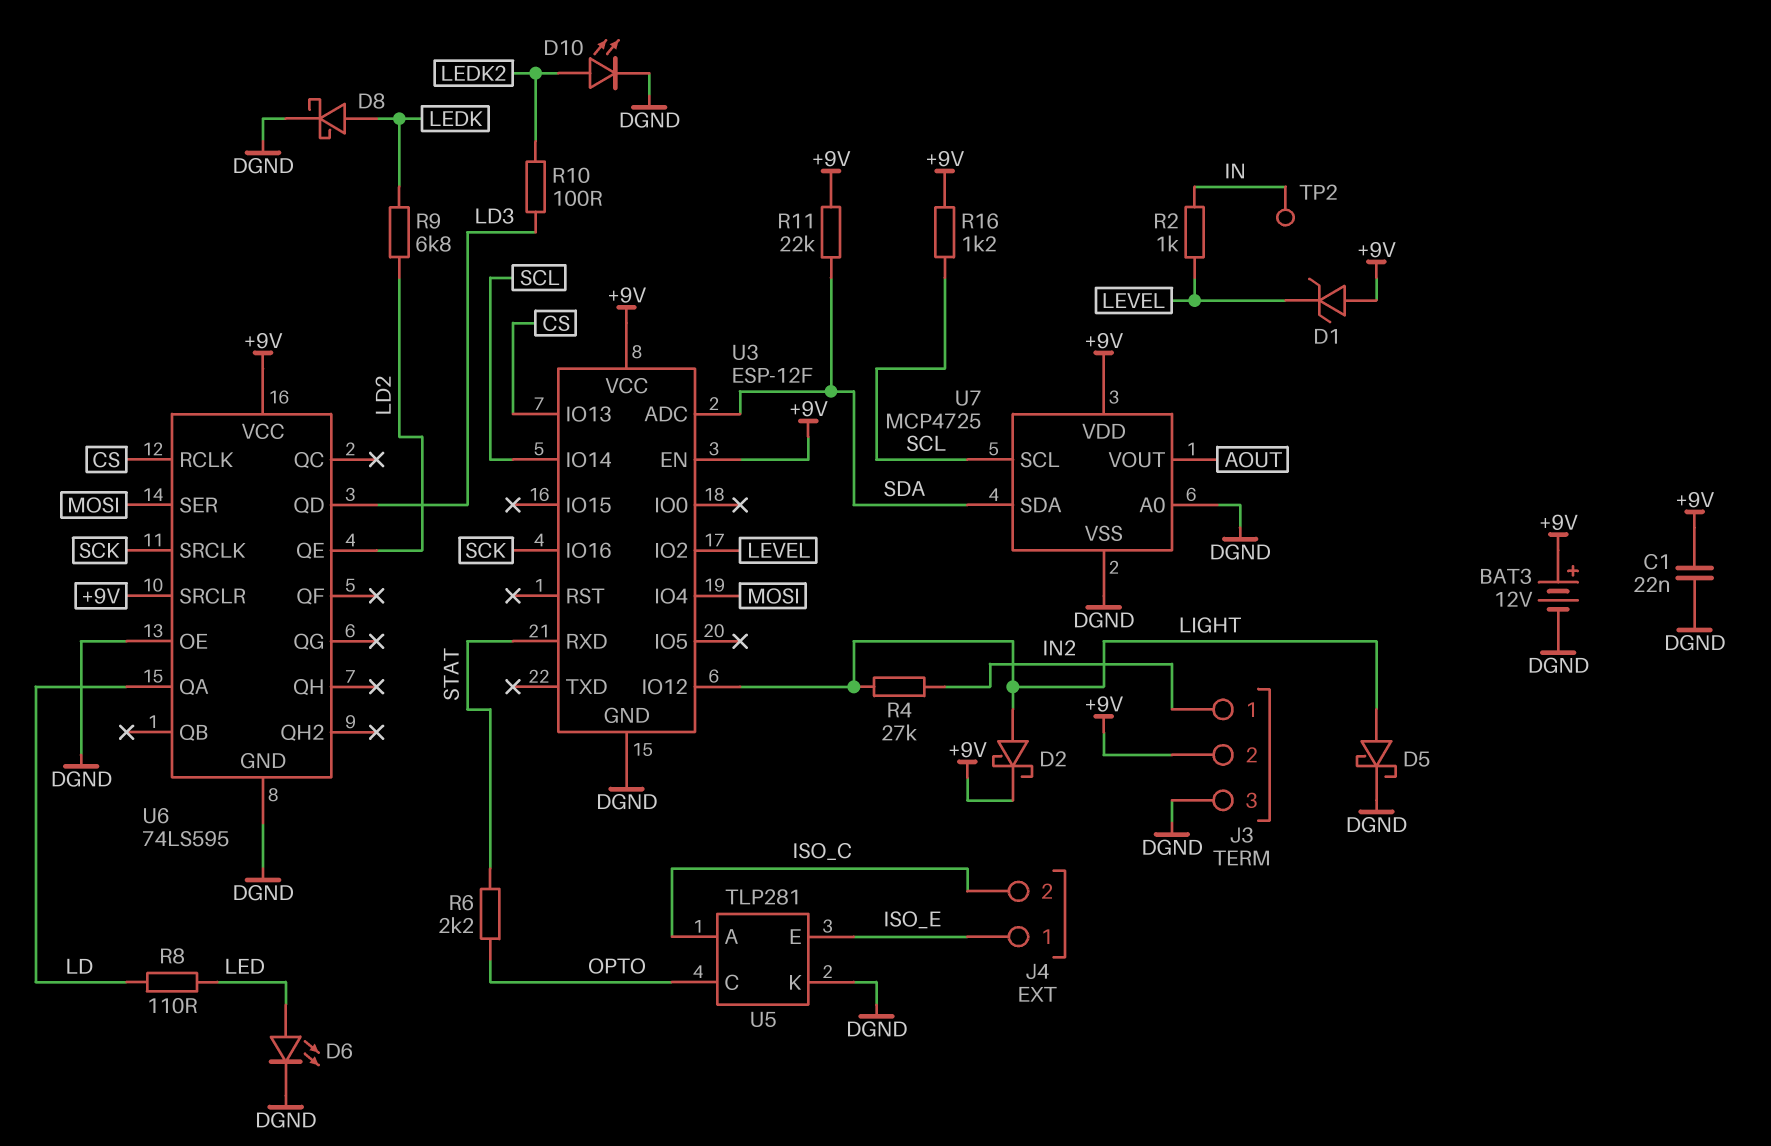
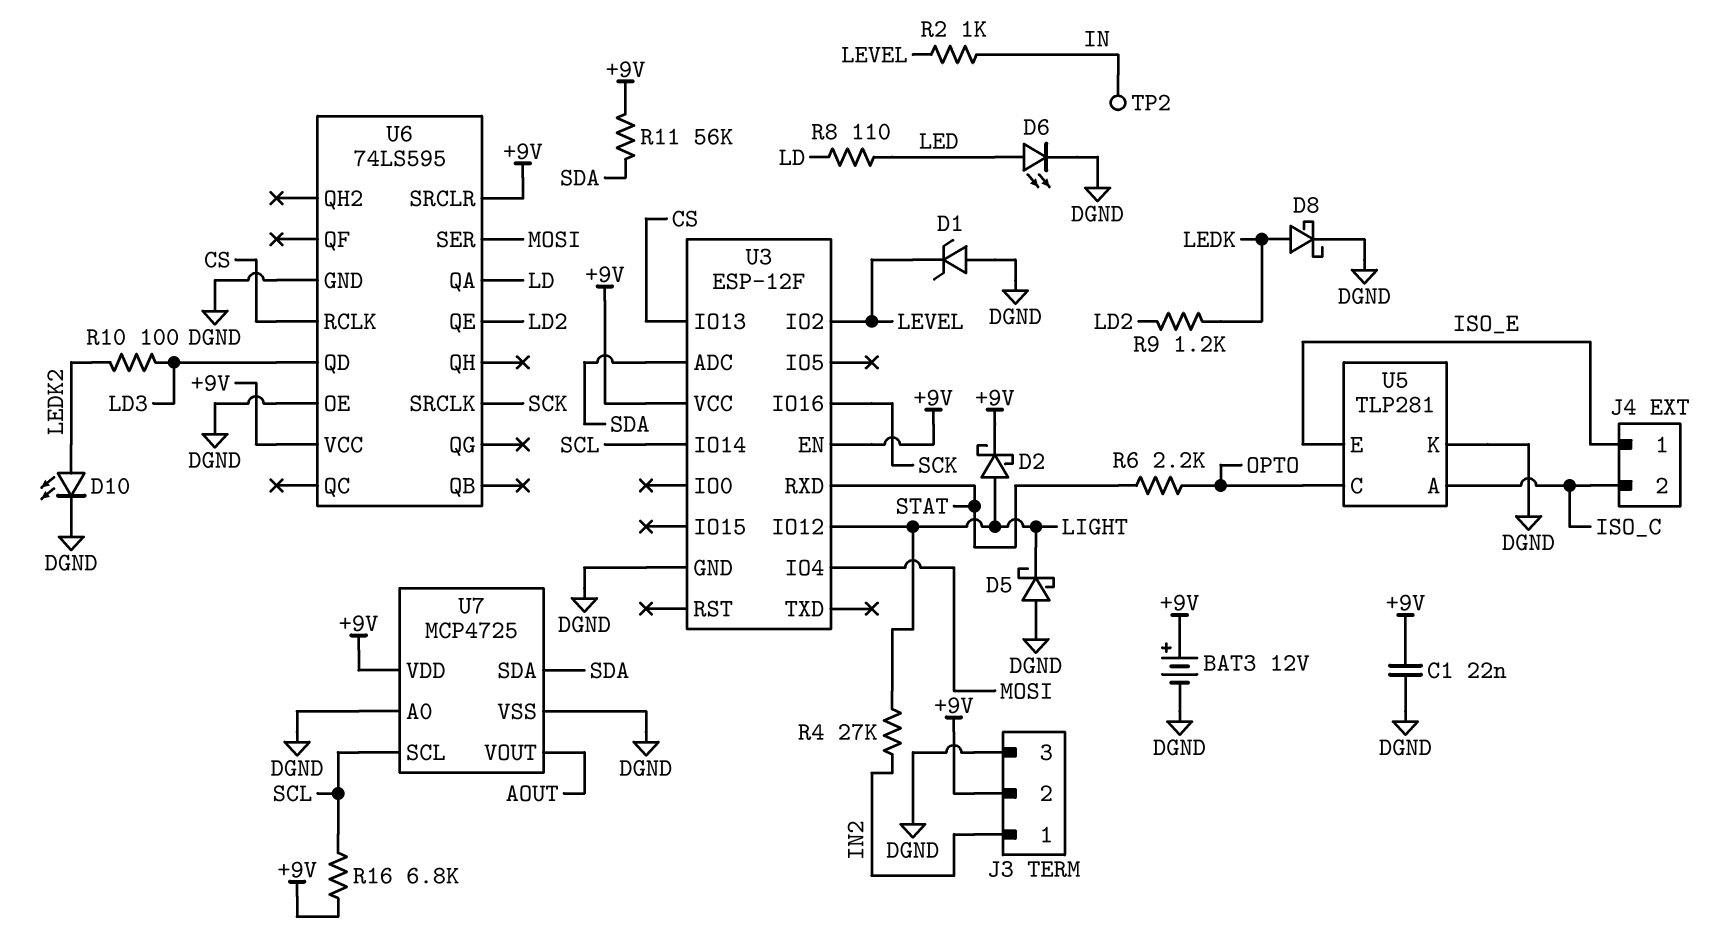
D1: zener (A +9V, K LEVEL) -> zener (A DGND, K LEVEL)
D5: schottky (A LIGHT, K DGND) -> schottky (A DGND, K LIGHT)
R9: 6.8k (LD2, LEDK) -> 1.2k (LD2, LEDK)
R11: 22k (+9V, SDA) -> 56k (+9V, SDA)
R16: 1.2k (+9V, SCL) -> 6.8k (+9V, SCL)

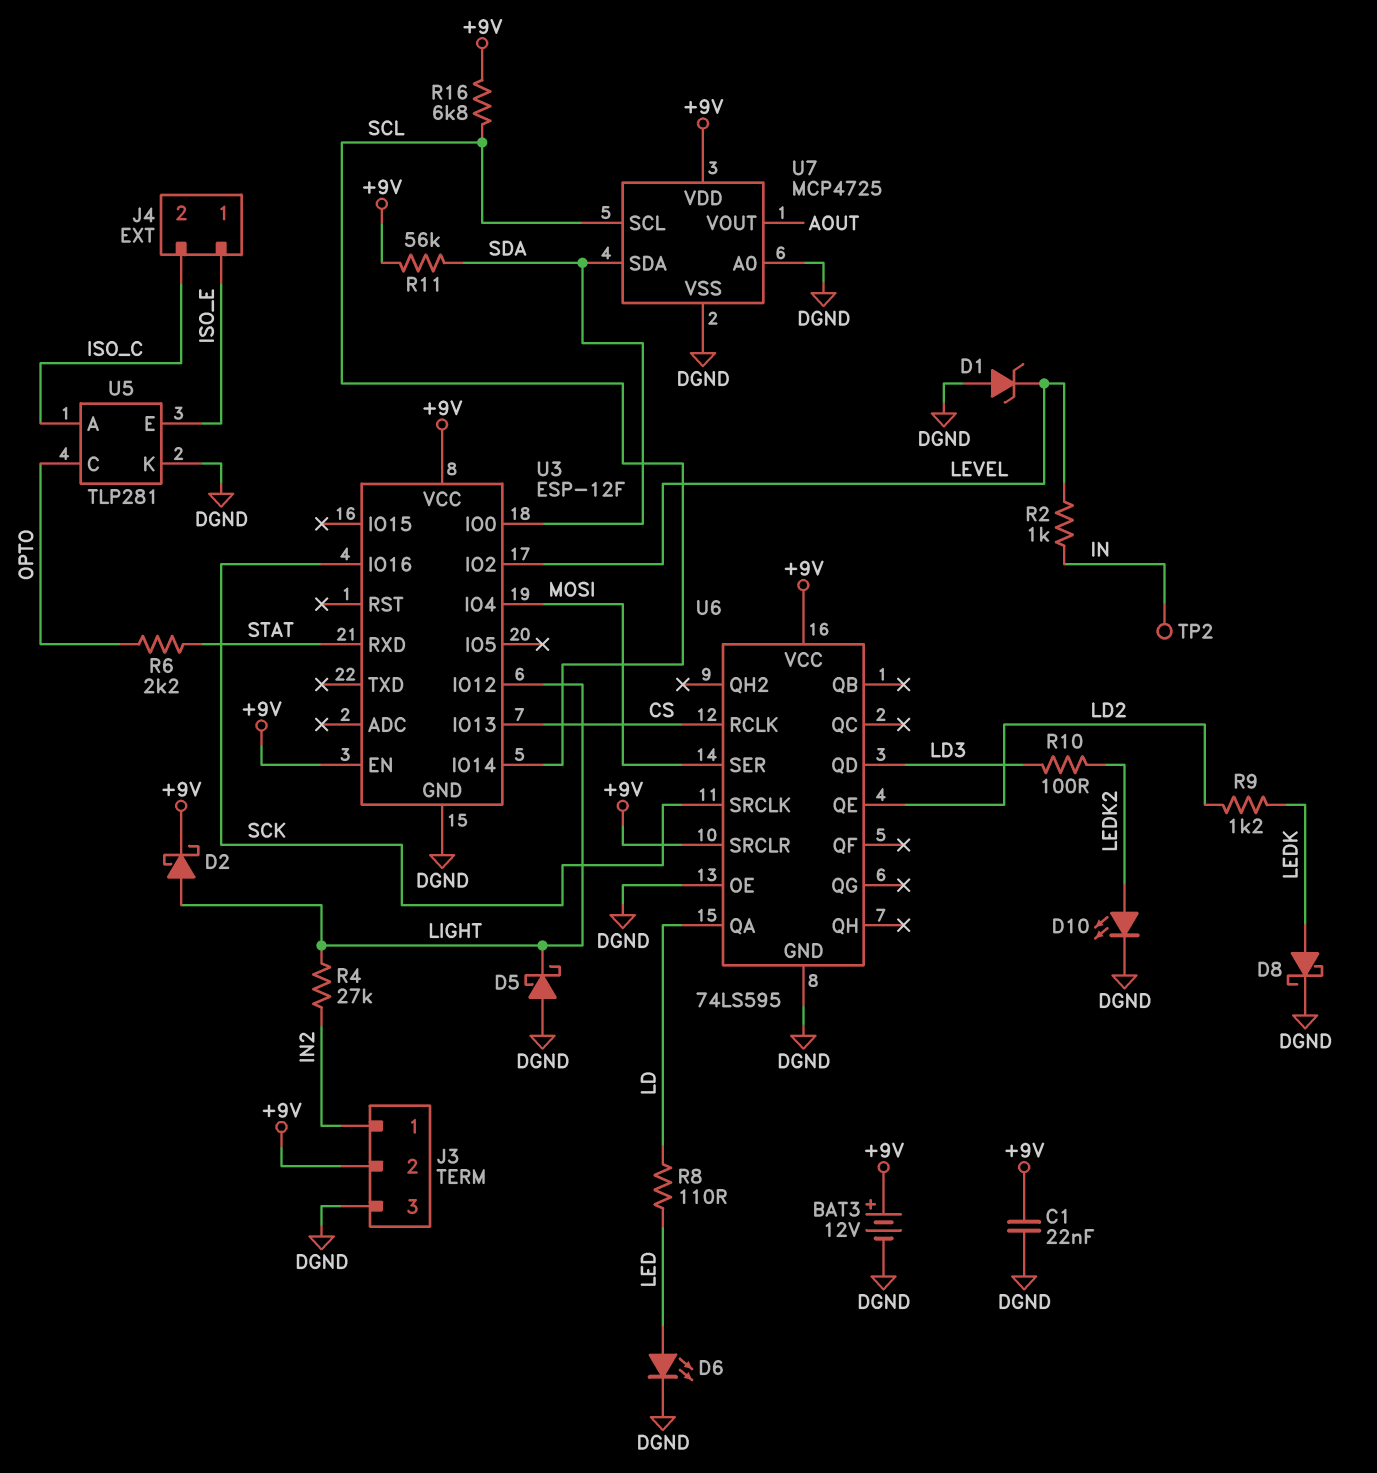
U3 pin ADC: SDA -> none
U3 pin IO0: none -> SDA

